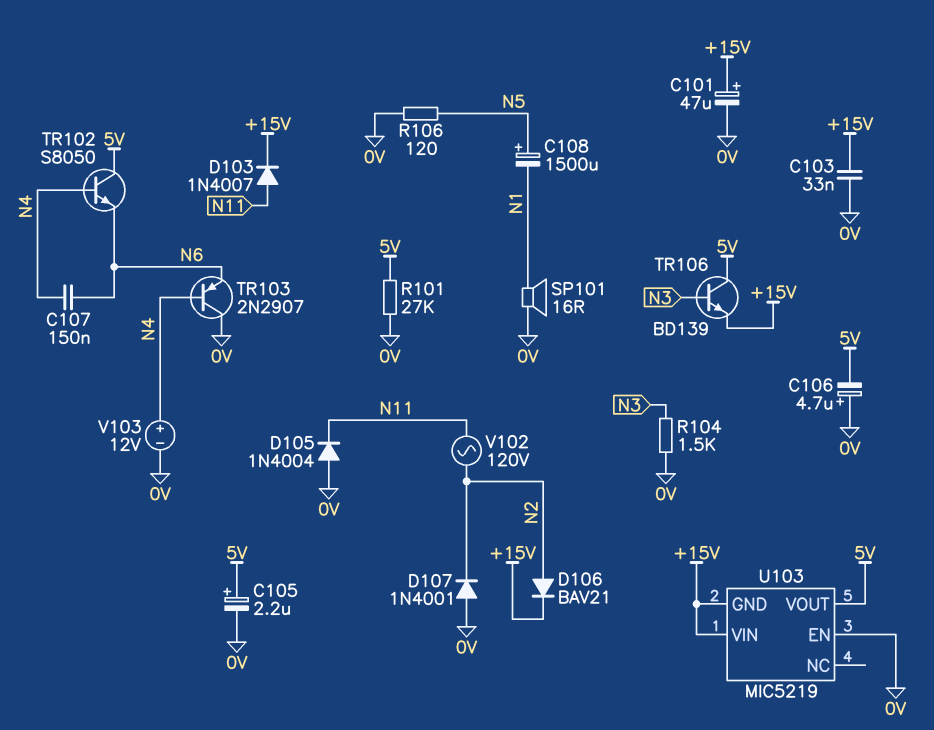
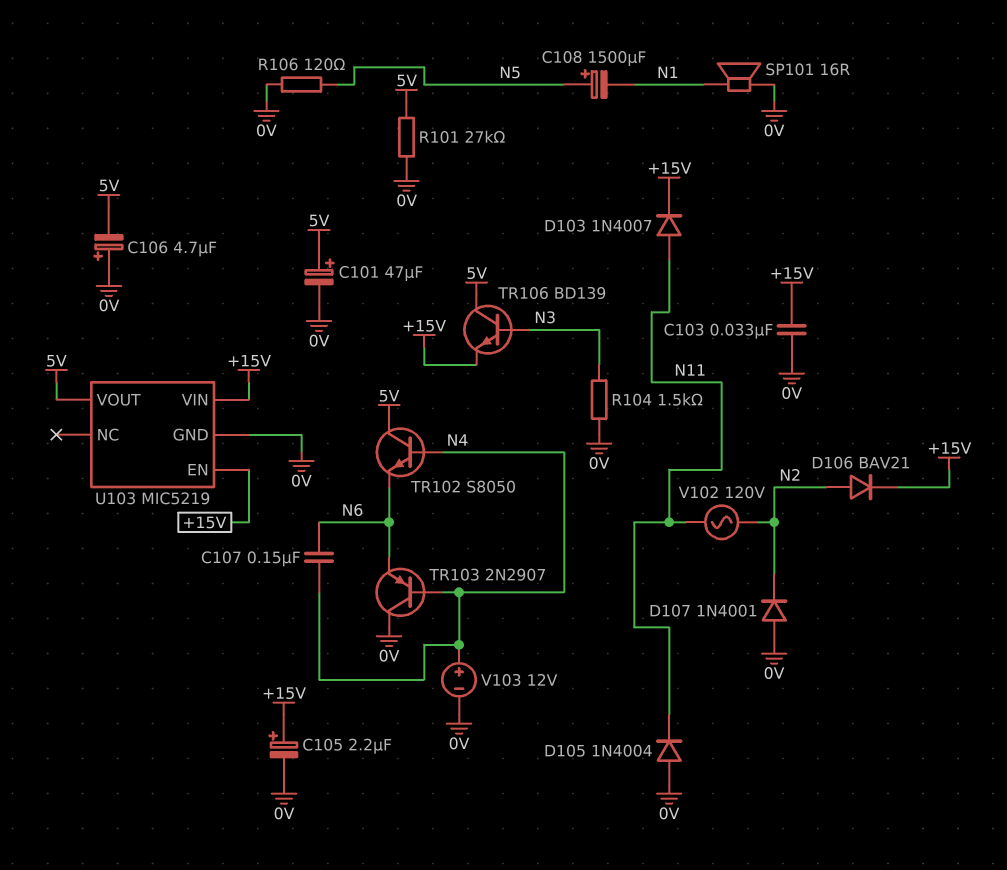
C101: 47uF (plus +15V, minus 0V) -> 47uF (plus 5V, minus 0V)
C105: 2.2uF (plus 5V, minus 0V) -> 2.2uF (plus +15V, minus 0V)
U103 pin EN: 0V -> +15V
U103 pin GND: +15V -> 0V

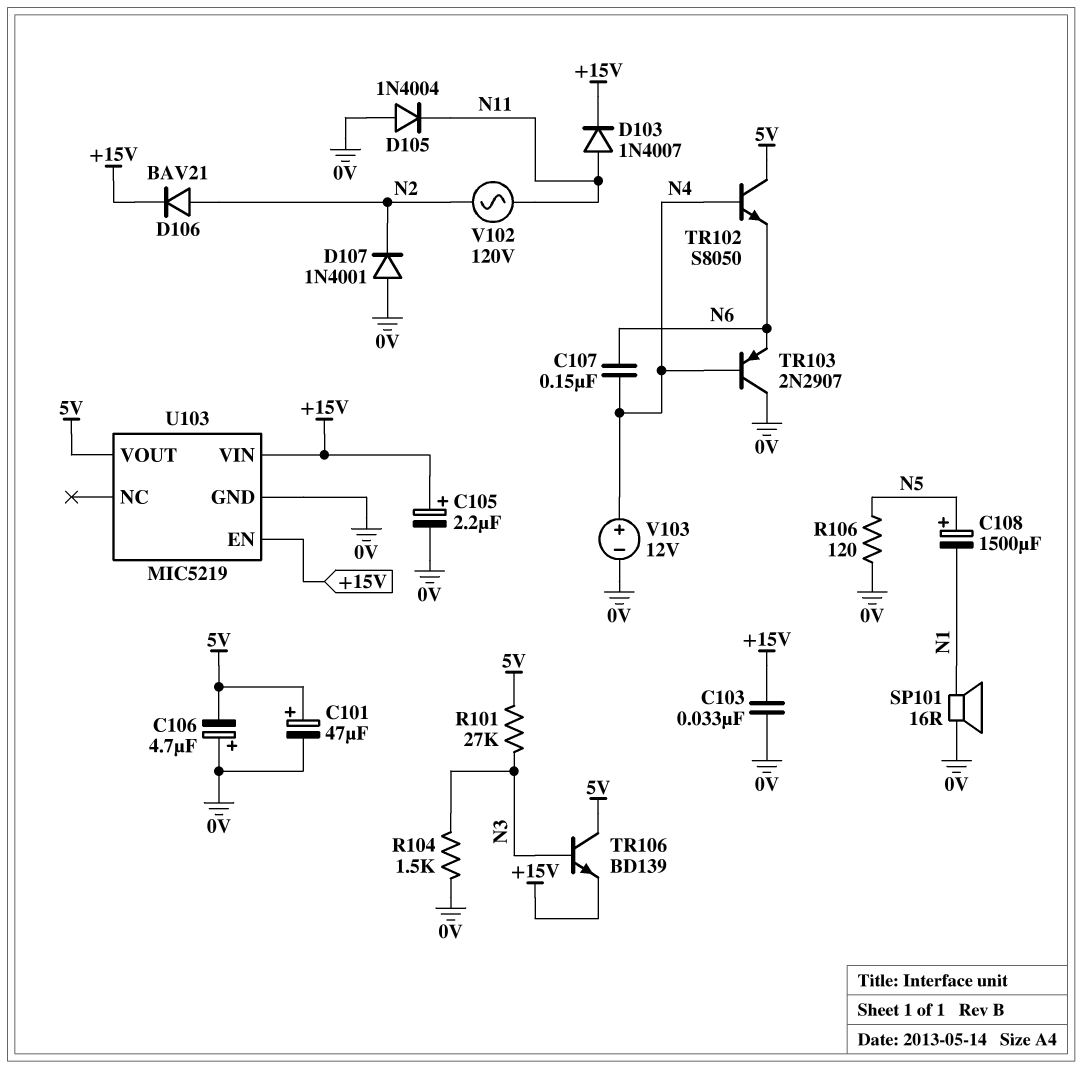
R101: 27k (0V, 5V) -> 27k (5V, N3)

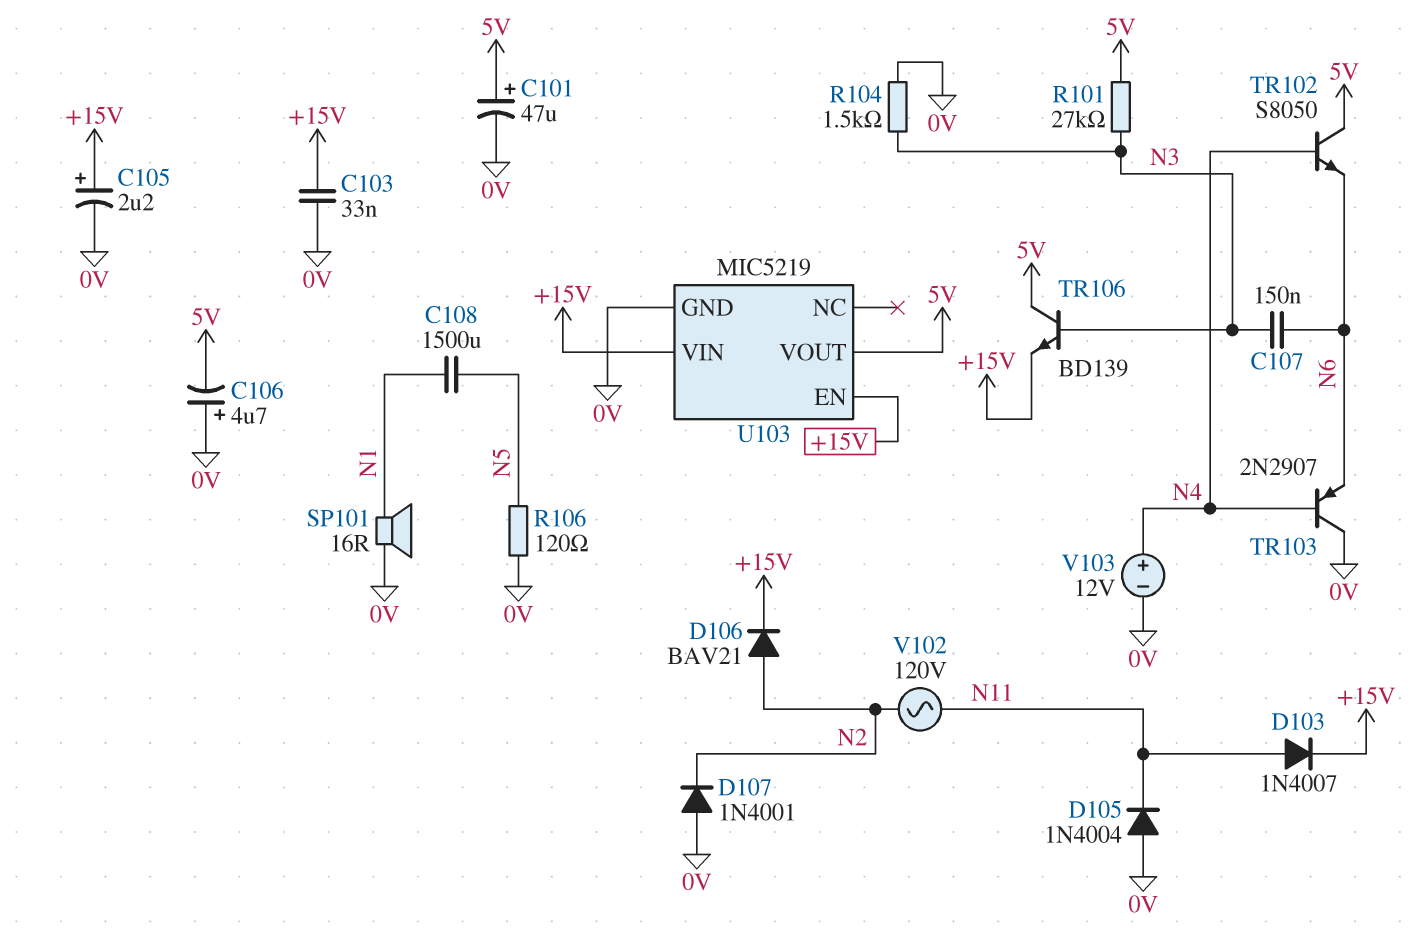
C107: 150nF (N4, N6) -> 150nF (N3, N6)
C108: 1500uF (plus N5, minus N1) -> 1500uF (N1, N5)

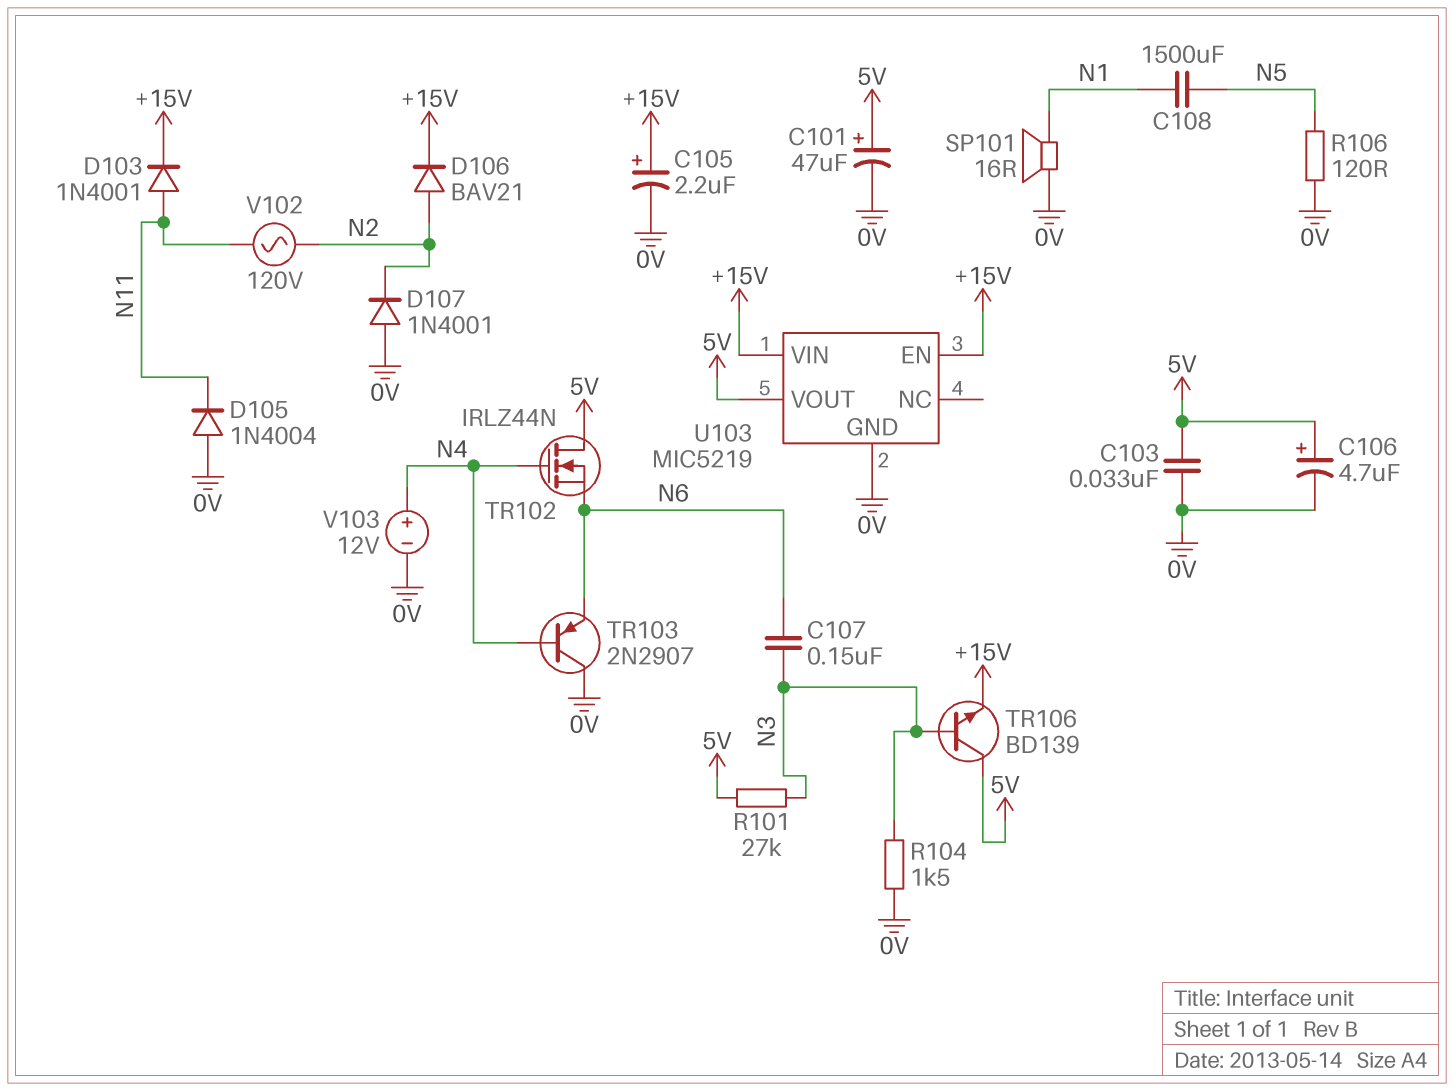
C103: 33nF (+15V, 0V) -> 33nF (0V, 5V)
C106: 4.7uF (plus 0V, minus 5V) -> 4.7uF (plus 5V, minus 0V)
D103: diode 1N4007 (A N11, K +15V) -> diode 1N4001 (A N11, K +15V)
TR102: NPN S8050 (B N4, C 5V, E N6) -> NMOS IRLZ44N (G N4, D 5V, S N6)

